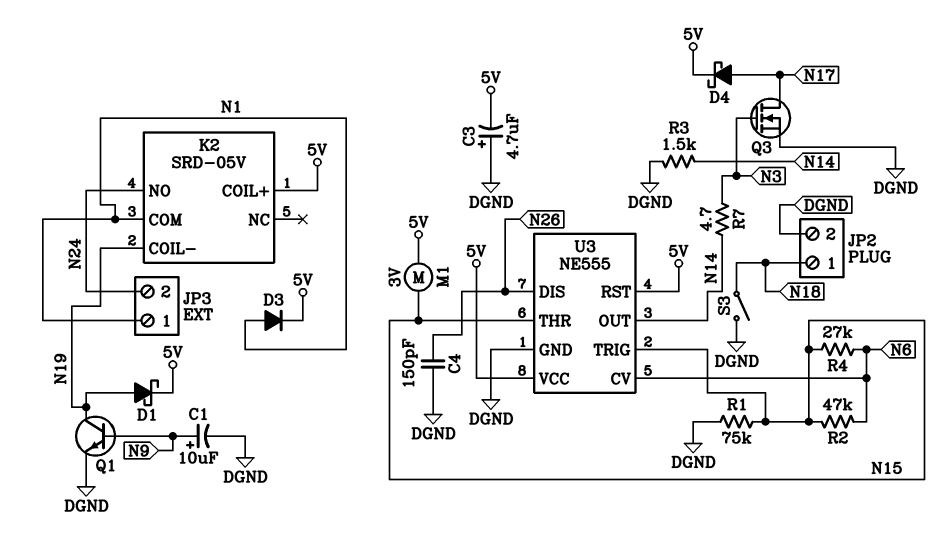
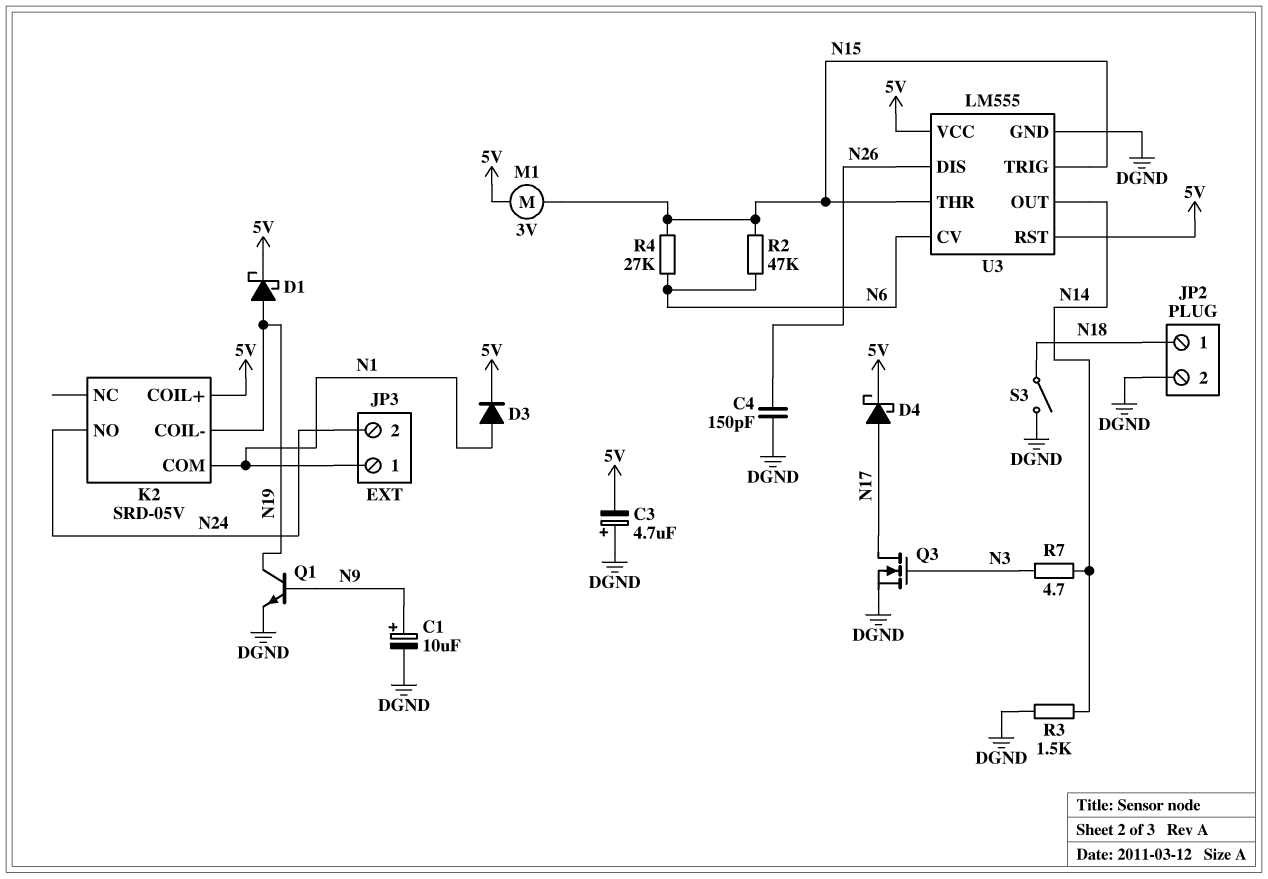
R1: 75k (DGND, N15) -> none
U3: NE555 -> LM555

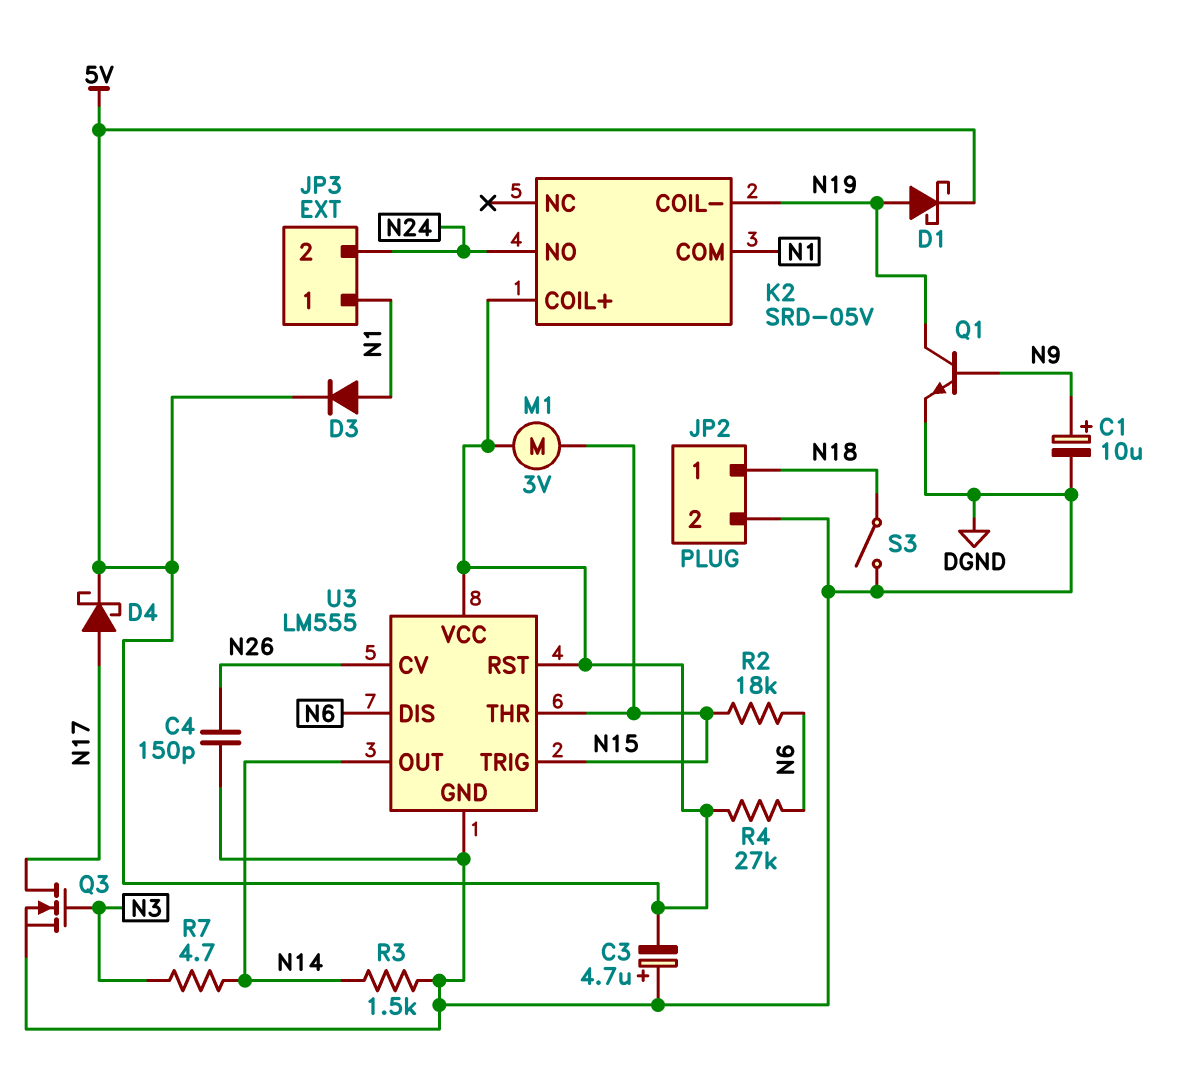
R2: 47k (N6, N15) -> 18k (N6, N15)
R4: 27k (N6, N15) -> 27k (5V, N6)
U3 pin CV: N6 -> N26
U3 pin DIS: N26 -> N6

